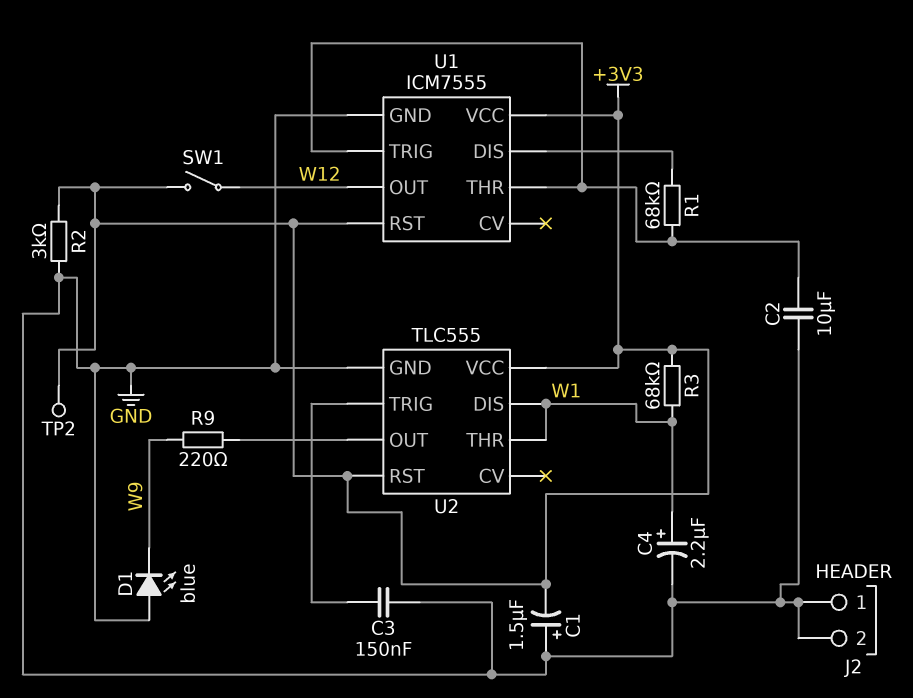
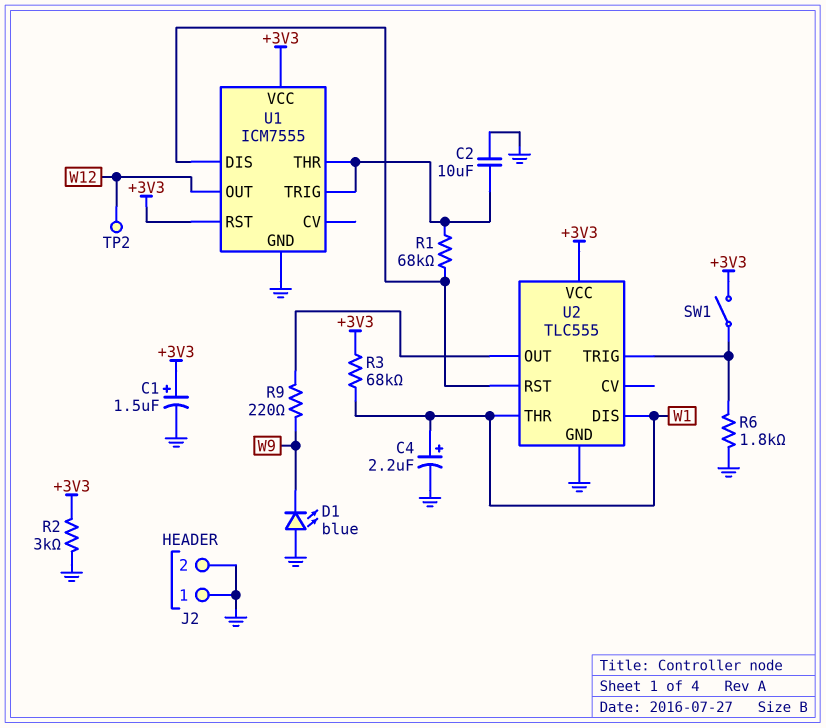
C1: 1.5uF (plus GND, minus +3V3) -> 1.5uF (plus +3V3, minus GND)
C3: 150nF (GND, U2/TRIG) -> none
R6: none -> 1.8k (GND, U2/TRIG)
SW1: switch (+3V3, W12) -> switch (+3V3, U2/TRIG)
TP2: test point (+3V3) -> test point (W12)
U2 pin RST: +3V3 -> U1/DIS

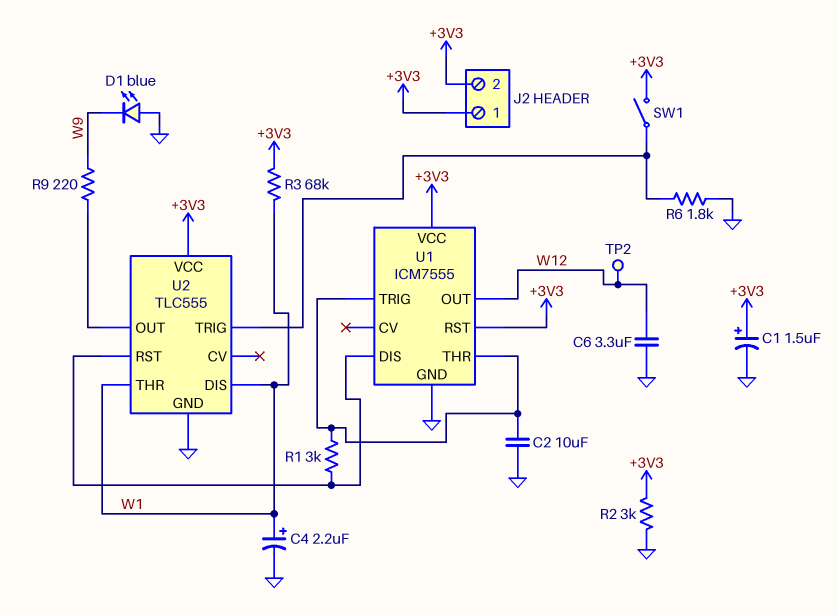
C6: none -> 3.3uF (GND, W12)
J2 pin 1: GND -> +3V3
J2 pin 2: GND -> +3V3
R1: 68k (U1/DIS, U1/THR) -> 3k (U1/DIS, U1/THR)

